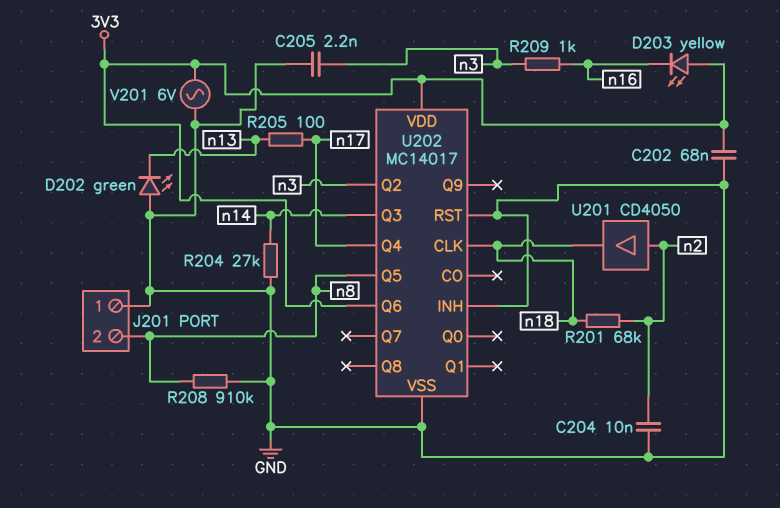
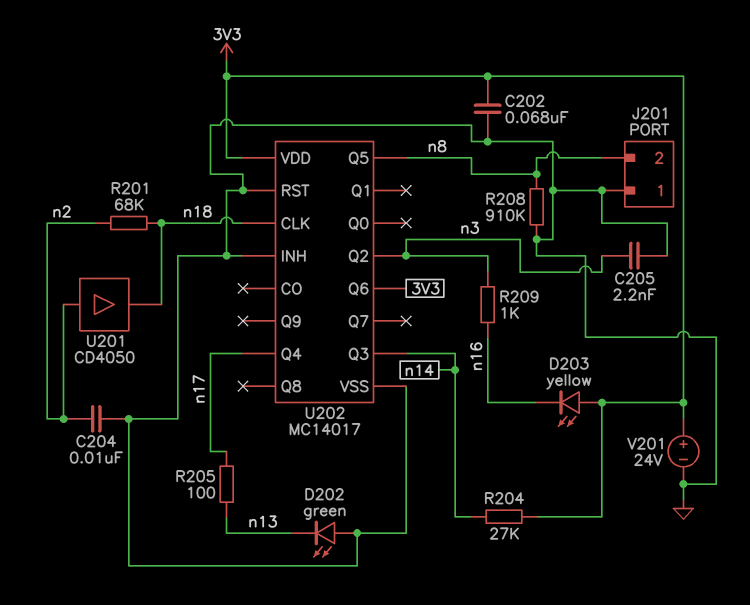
R204: 27k (GND, n14) -> 27k (3V3, n14)
V201: AC 6V (3V3, GND) -> 24V (plus 3V3, minus GND)

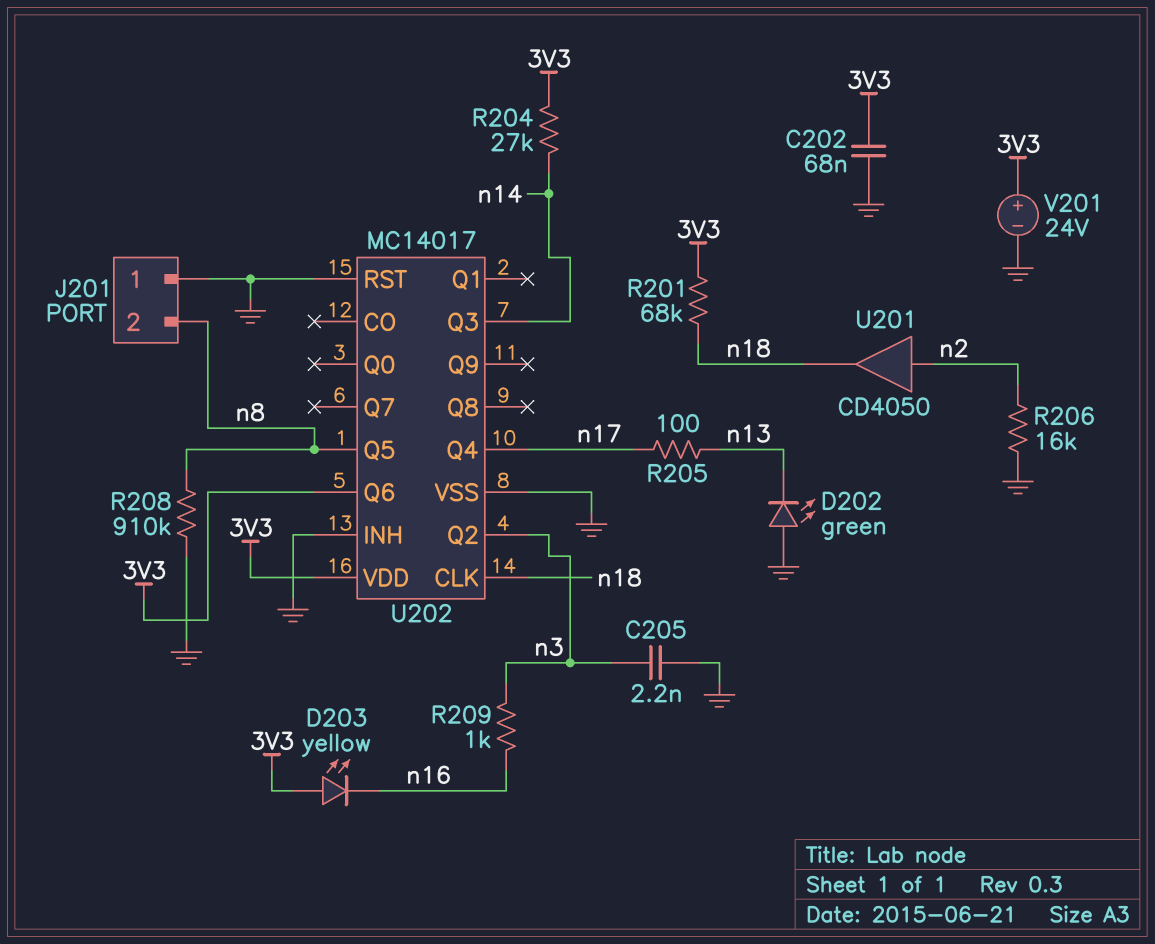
C204: 10nF (GND, n2) -> none
R201: 68k (n2, n18) -> 68k (3V3, n18)
R206: none -> 16k (GND, n2)

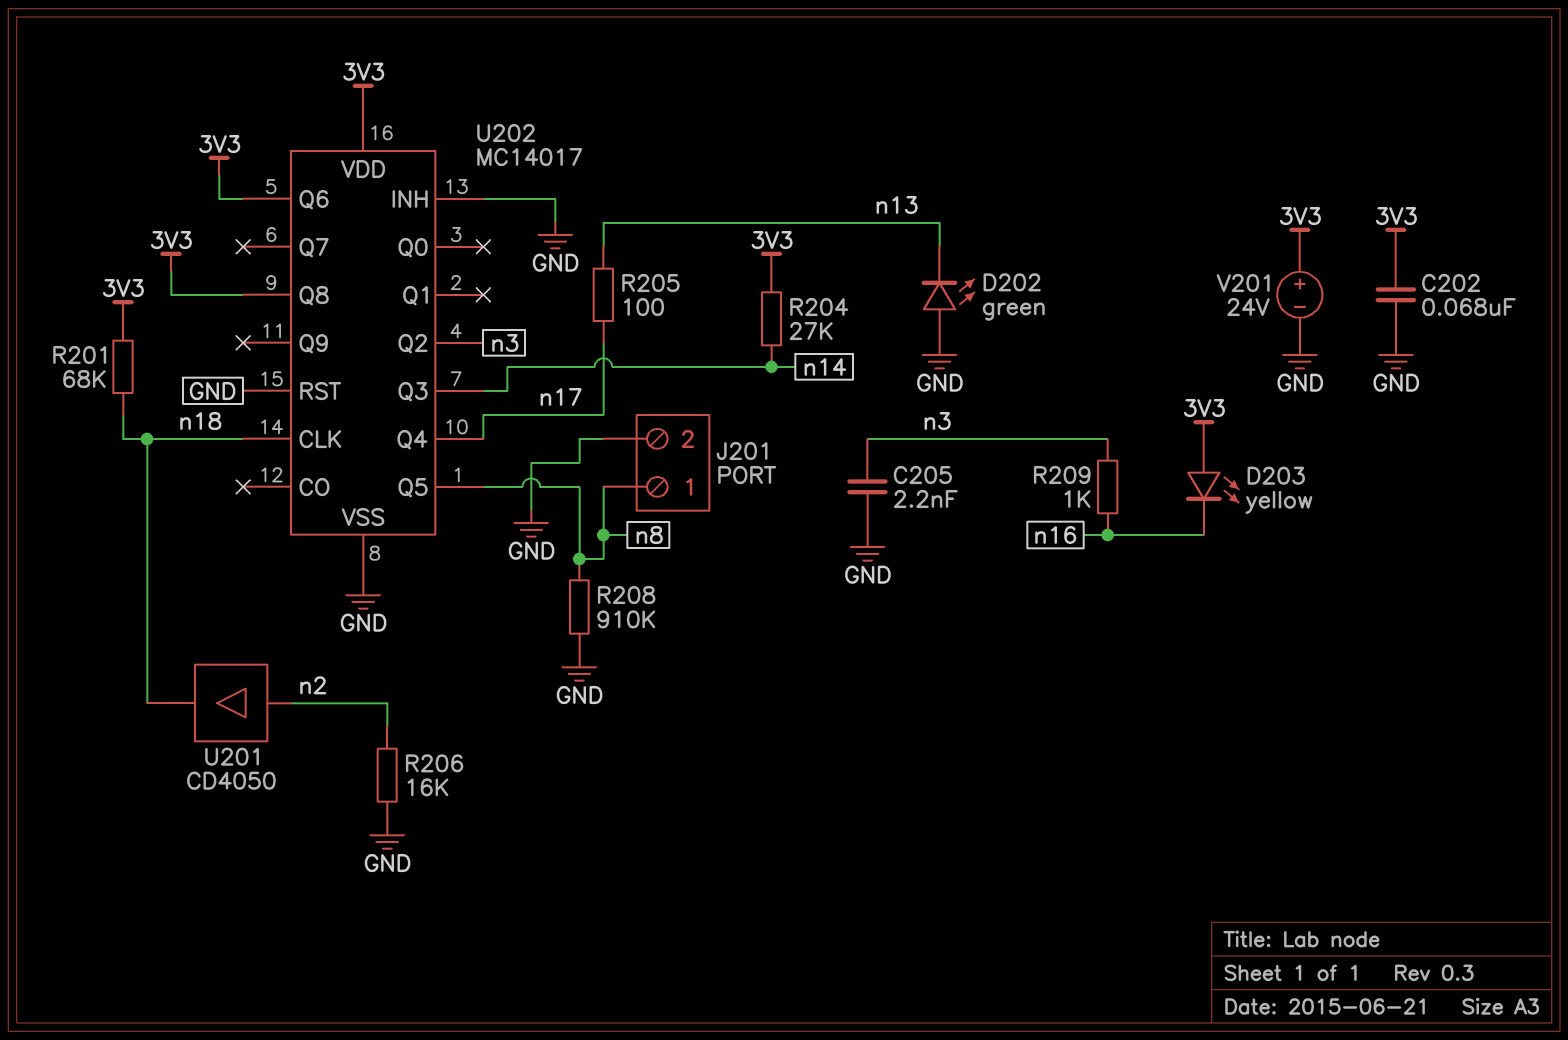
J201 pin 1: GND -> n8
J201 pin 2: n8 -> GND
U202 pin Q8: none -> 3V3

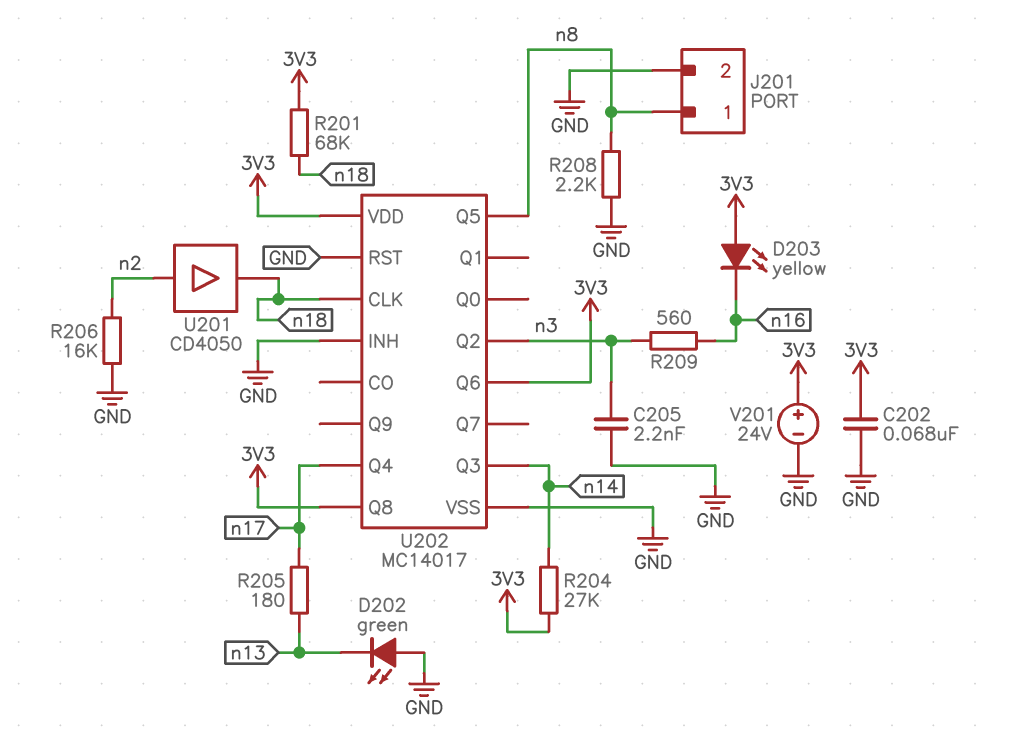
R205: 100 (n13, n17) -> 180 (n13, n17)
R208: 910k (GND, n8) -> 2.2k (GND, n8)
R209: 1k (n3, n16) -> 560 (n3, n16)

